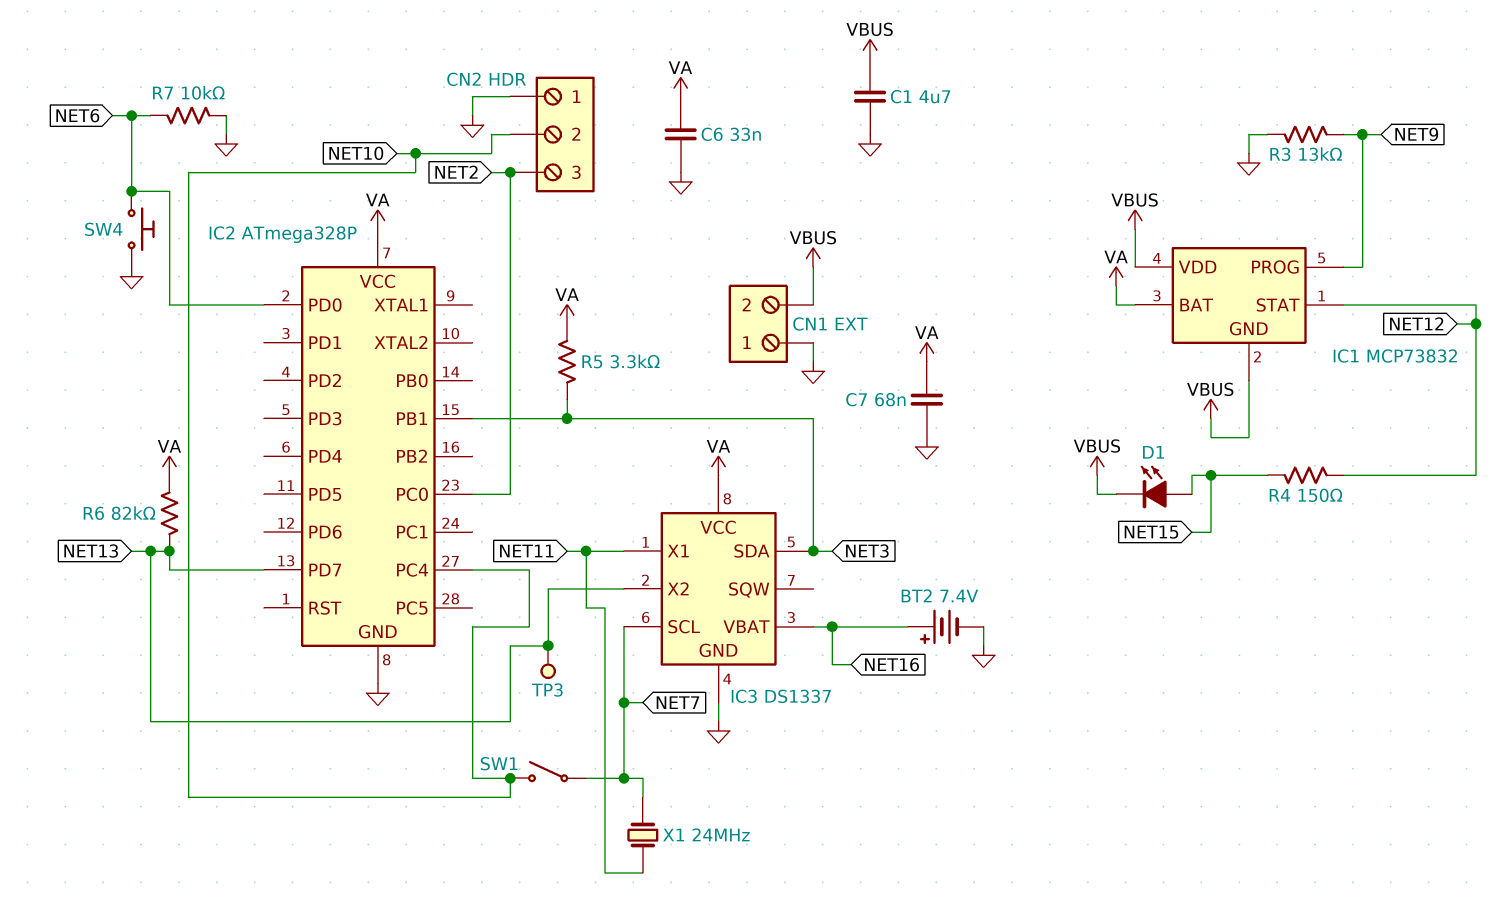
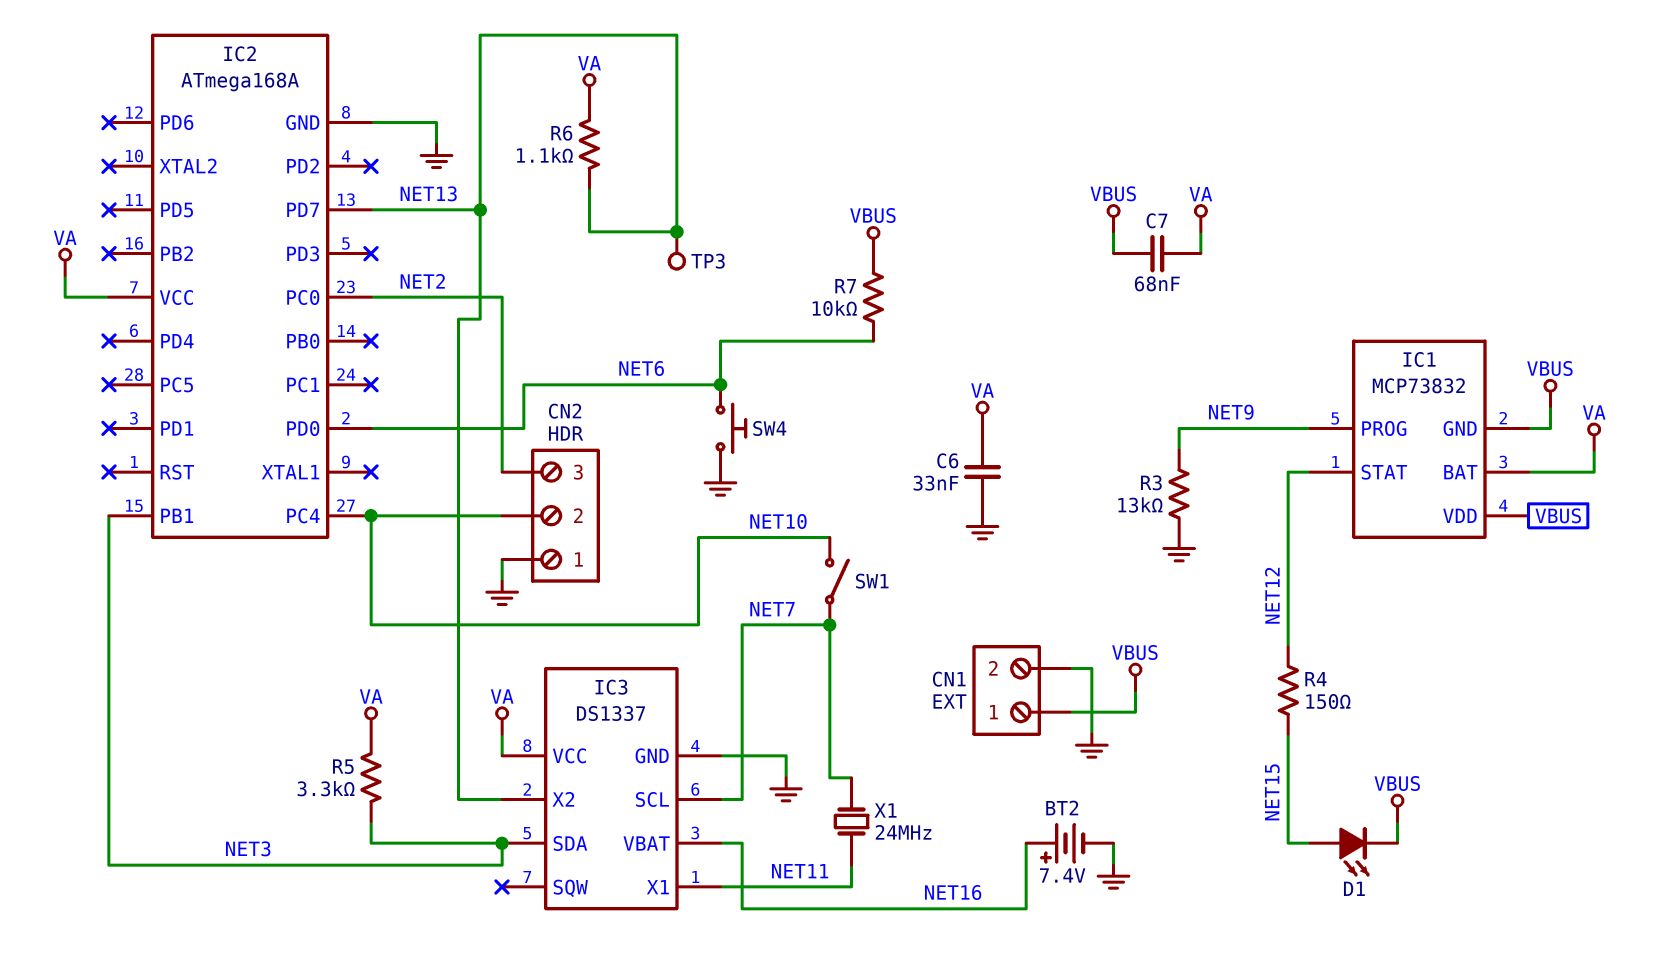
C1: 4.7uF (GND, VBUS) -> none
C7: 68nF (GND, VA) -> 68nF (VA, VBUS)
CN1 pin 1: GND -> VBUS
CN1 pin 2: VBUS -> GND
IC2: ATmega328P -> ATmega168A
R6: 82k (NET13, VA) -> 1.1k (NET13, VA)
R7: 10k (GND, NET6) -> 10k (NET6, VBUS)

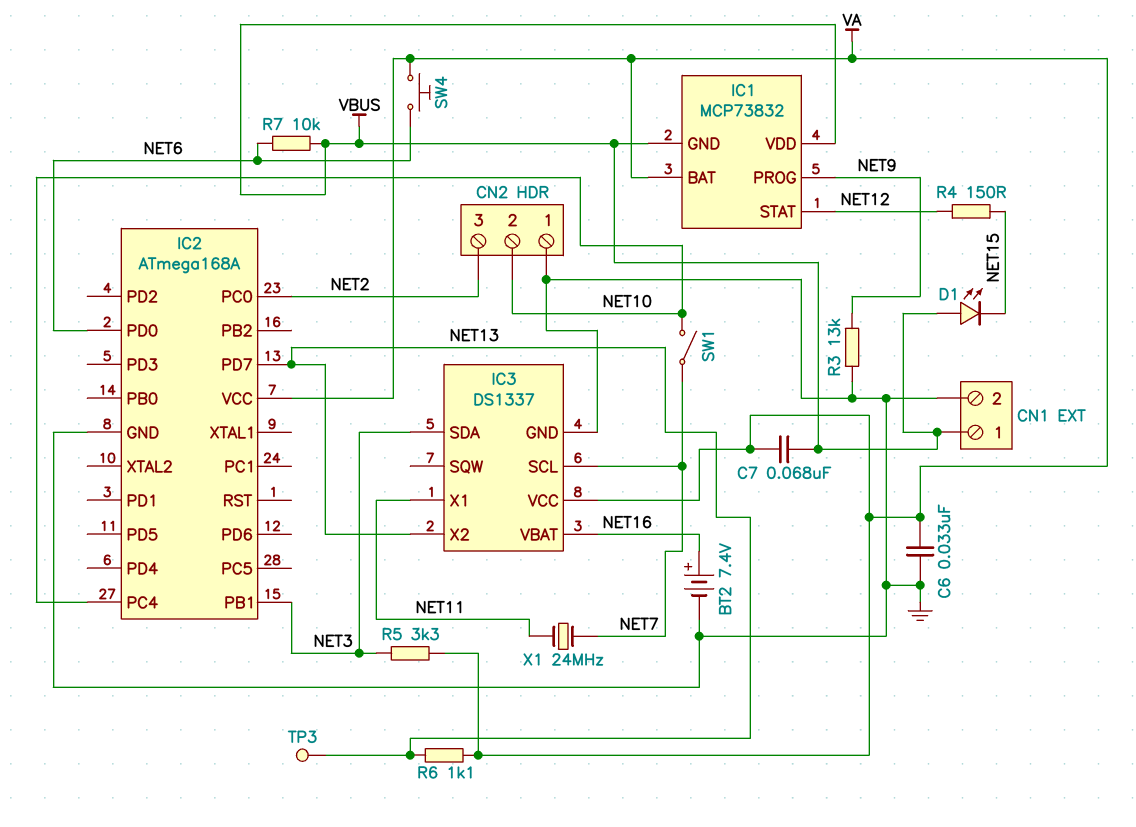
D1: LED (A NET15, K VBUS) -> LED (A VBUS, K NET15)
SW4: button (GND, NET6) -> button (NET6, VA)

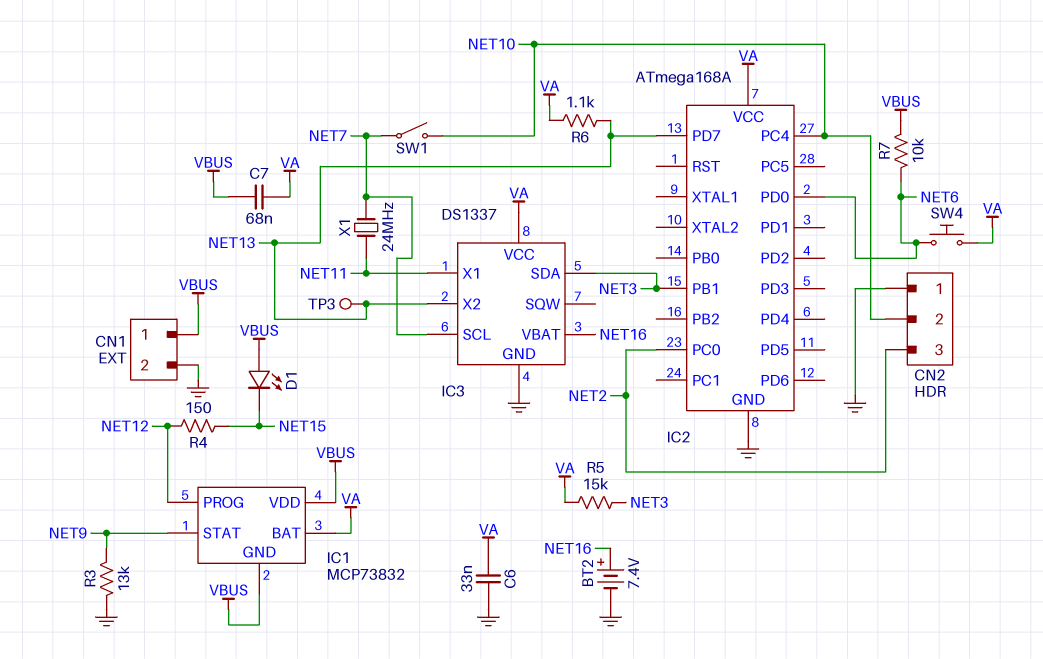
IC1 pin PROG: NET9 -> NET12
IC1 pin STAT: NET12 -> NET9
R5: 3.3k (NET3, VA) -> 15k (NET3, VA)

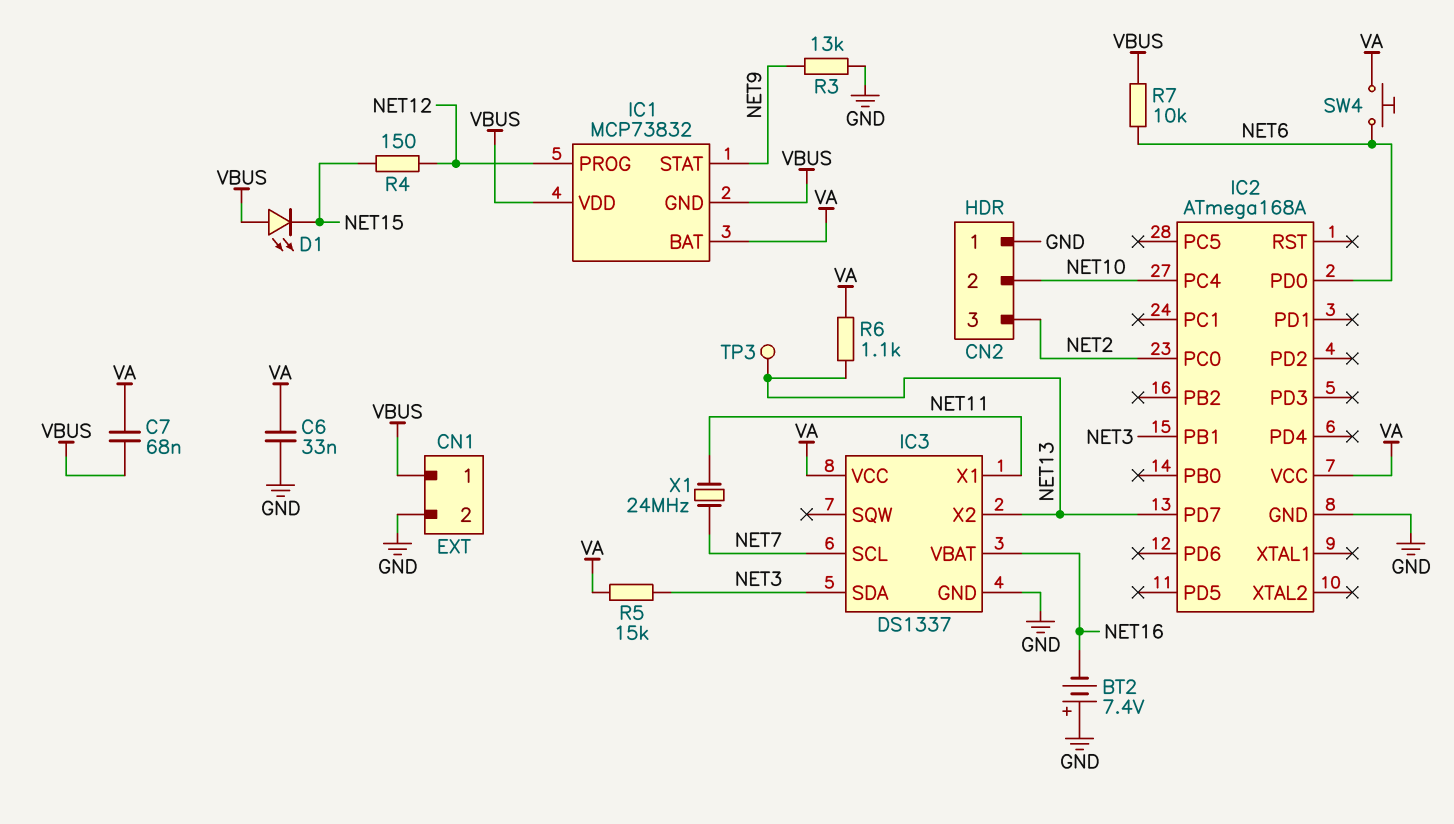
BT2: 7.4V (plus NET16, minus GND) -> 7.4V (plus GND, minus NET16)
SW1: switch (NET7, NET10) -> none

